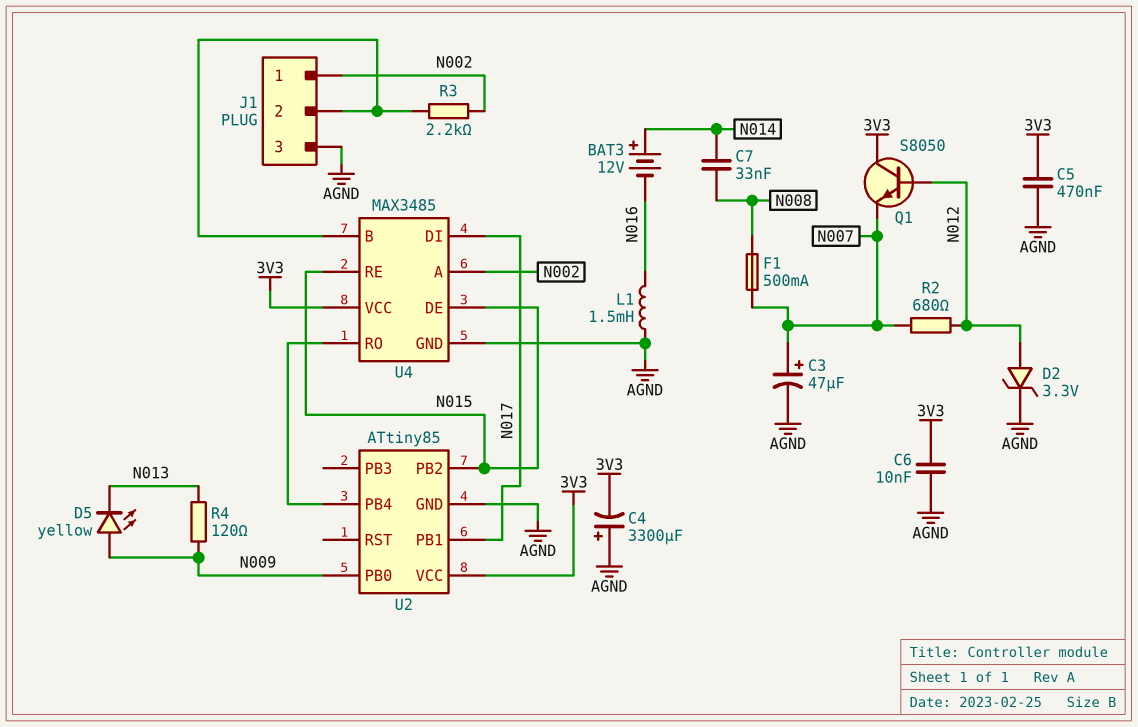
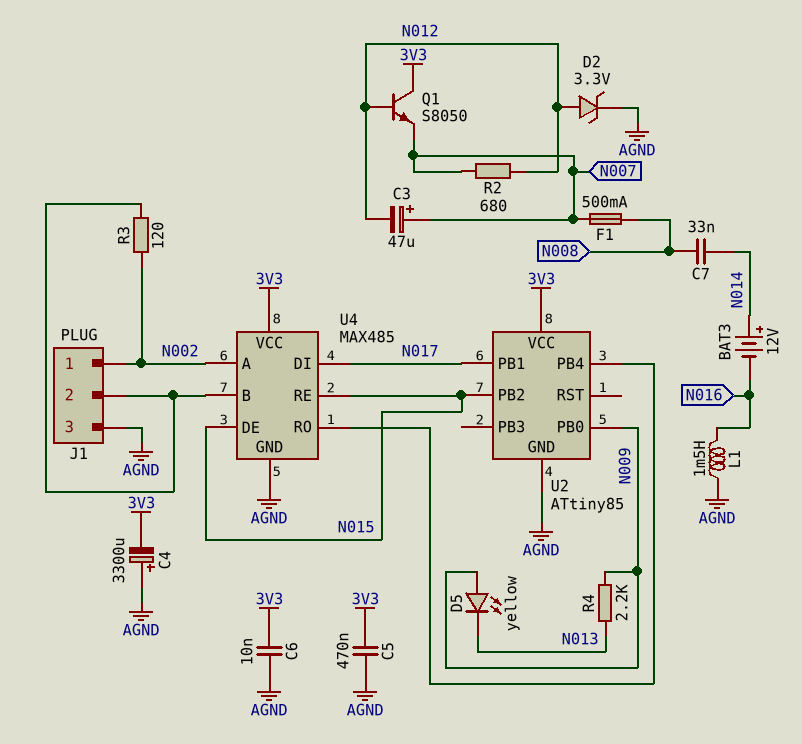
C3: 47uF (plus N007, minus AGND) -> 47uF (plus N007, minus N012)
R3: 2.2k (J1/2, N002) -> 120 (J1/2, N002)
R4: 120 (N009, N013) -> 2.2k (N009, N013)
U4: MAX3485 -> MAX485

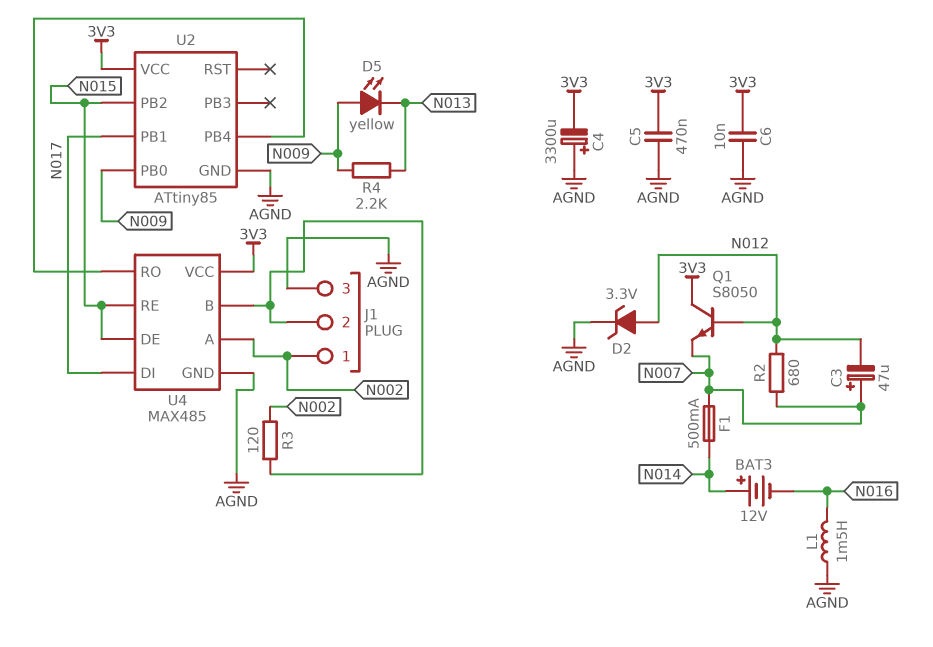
C7: 33nF (N008, N014) -> none
F1: 500mA (N007, N008) -> 500mA (N007, N014)

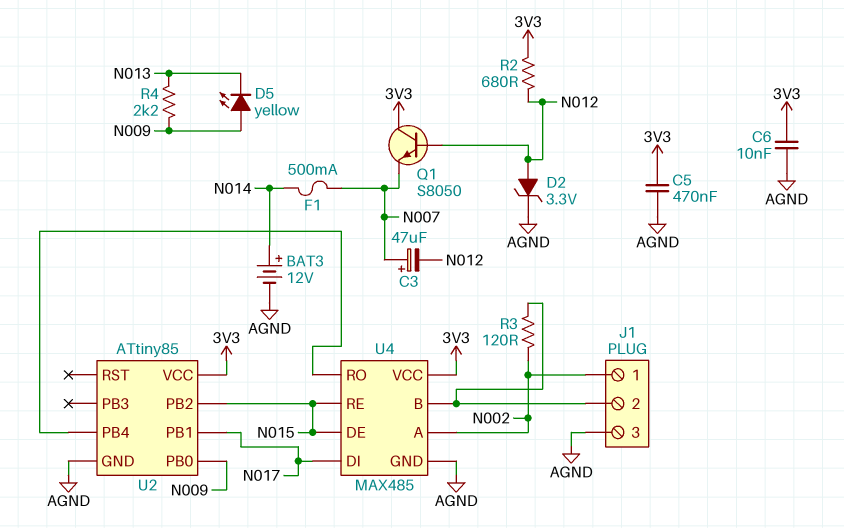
BAT3: 12V (plus N014, minus N016) -> 12V (plus N014, minus AGND)
C4: 3300uF (plus AGND, minus 3V3) -> none
L1: 1.5mH (AGND, N016) -> none
R2: 680 (N007, N012) -> 680 (3V3, N012)

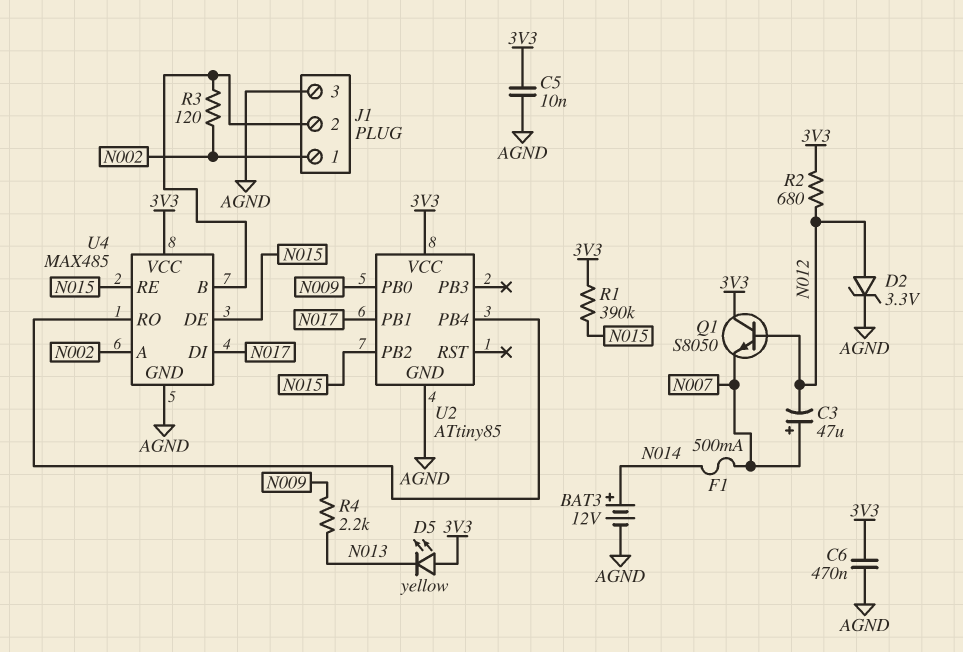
C5: 470nF (3V3, AGND) -> 10nF (3V3, AGND)
C6: 10nF (3V3, AGND) -> 470nF (3V3, AGND)
D5: LED yellow (A N009, K N013) -> LED yellow (A 3V3, K N013)
R1: none -> 390k (3V3, N015)

